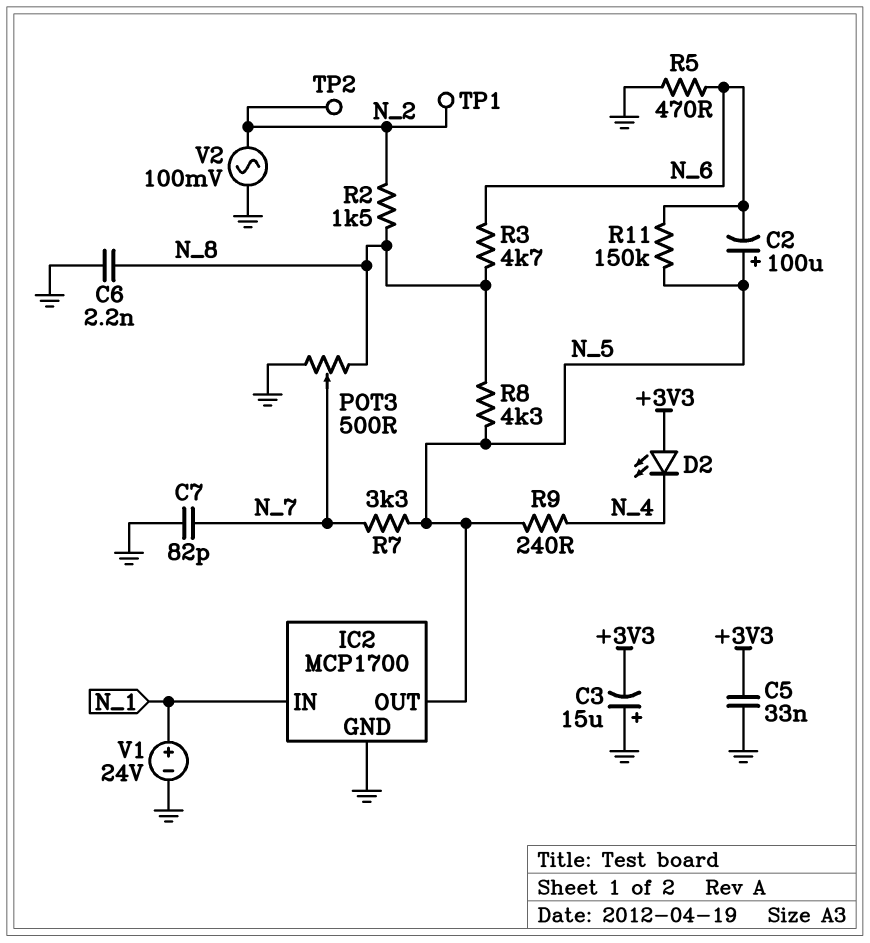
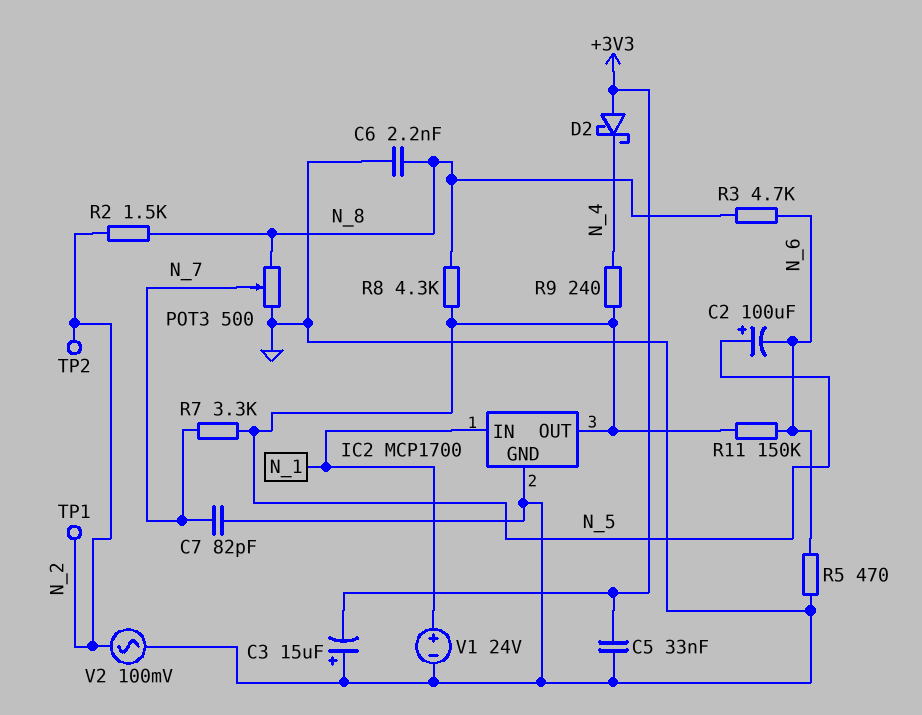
D2: LED (A +3V3, K N_4) -> schottky (A +3V3, K N_4)

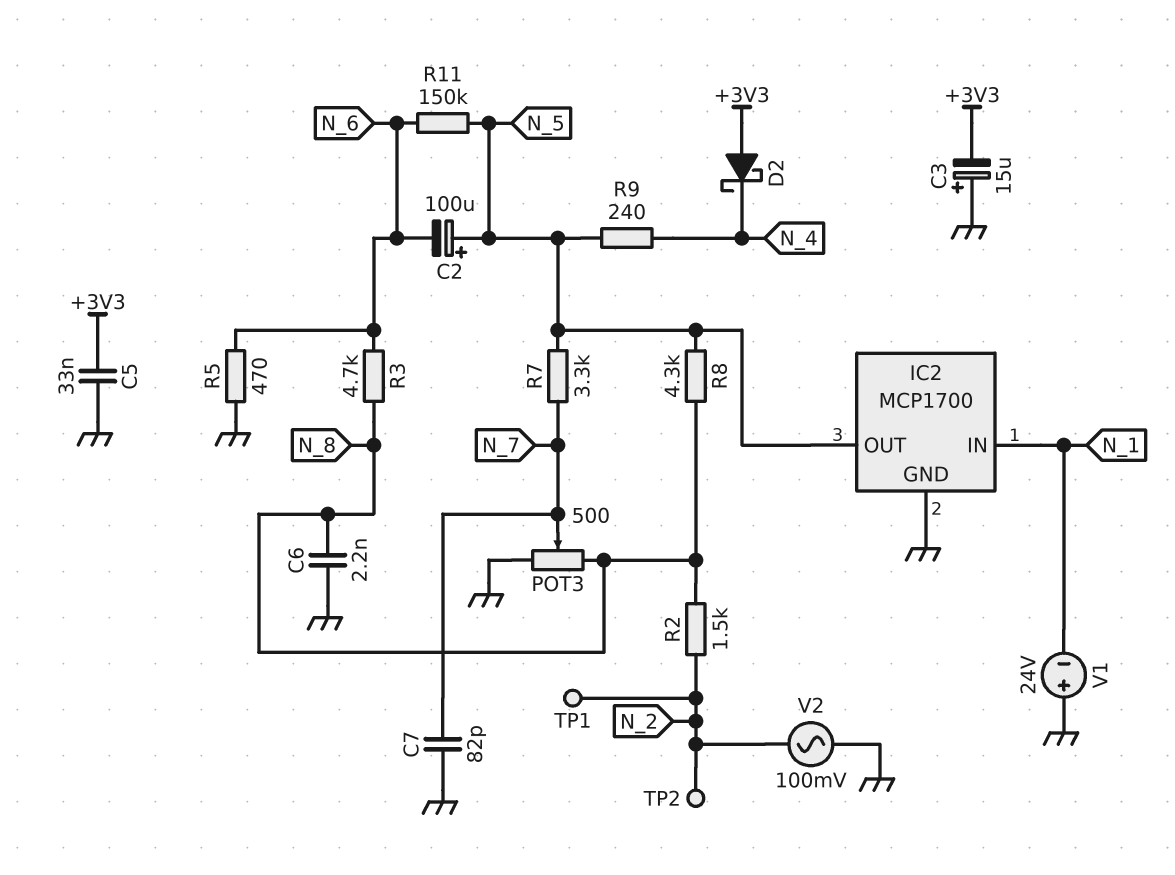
V1: 24V (plus N_1, minus GND) -> 24V (plus GND, minus N_1)

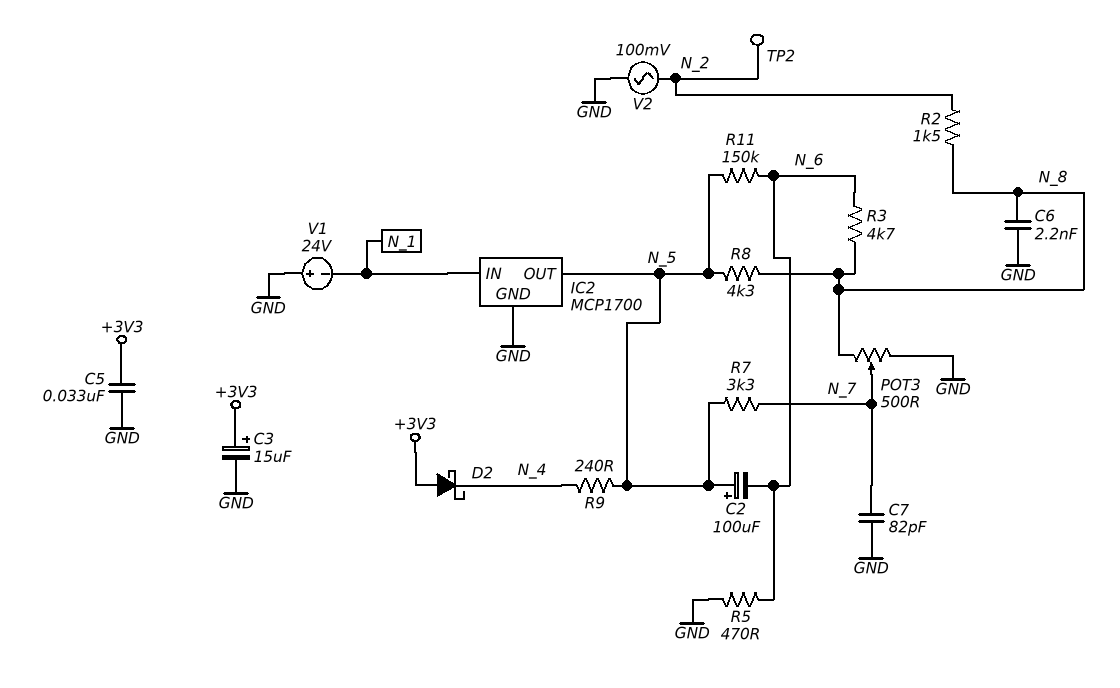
C3: 15uF (plus GND, minus +3V3) -> 15uF (plus +3V3, minus GND)
TP1: test point (N_2) -> none

